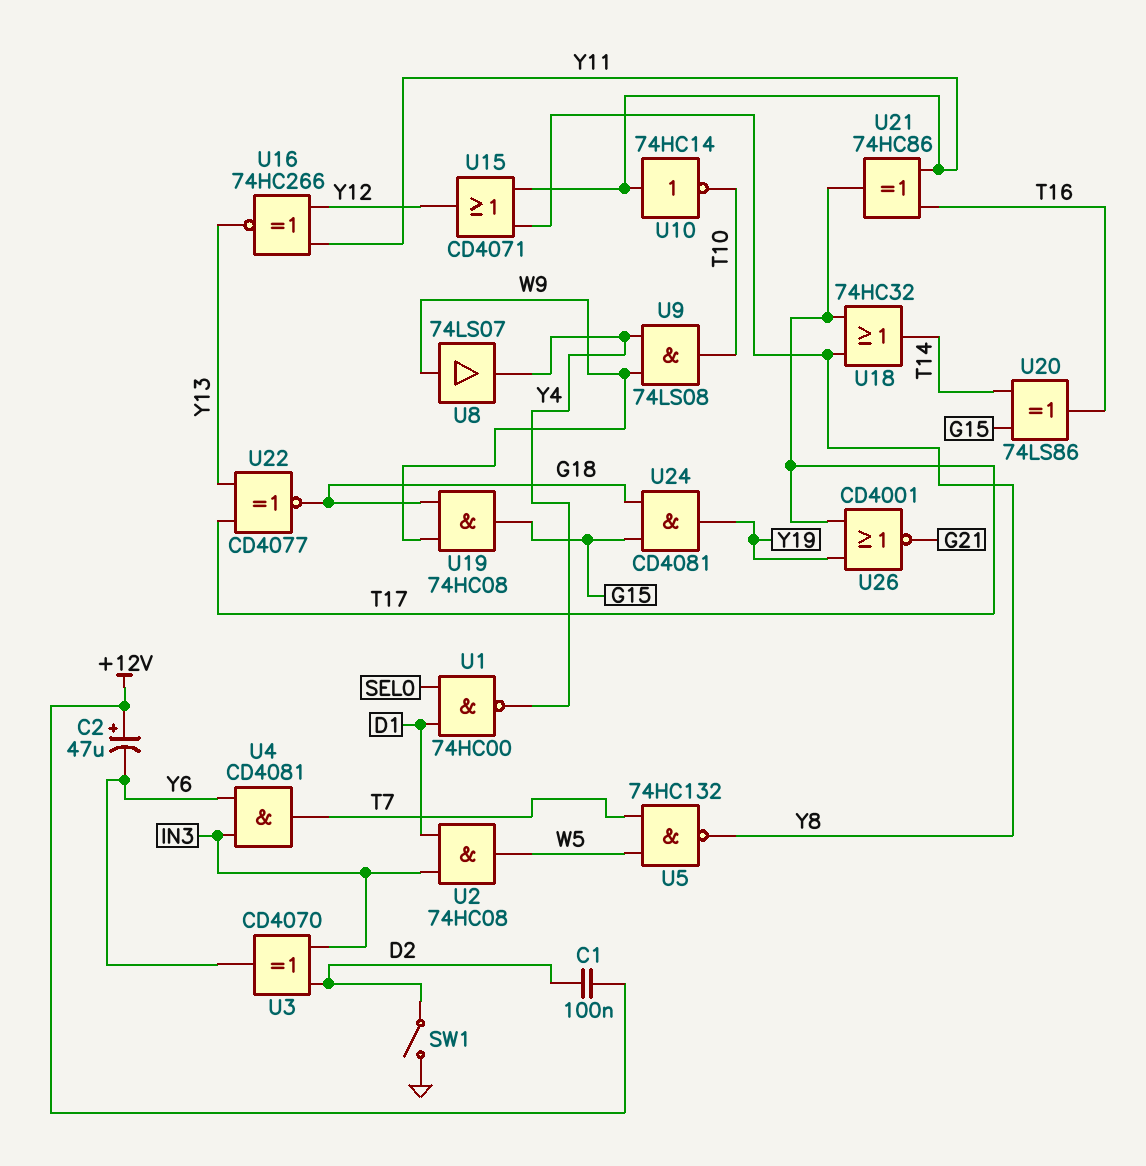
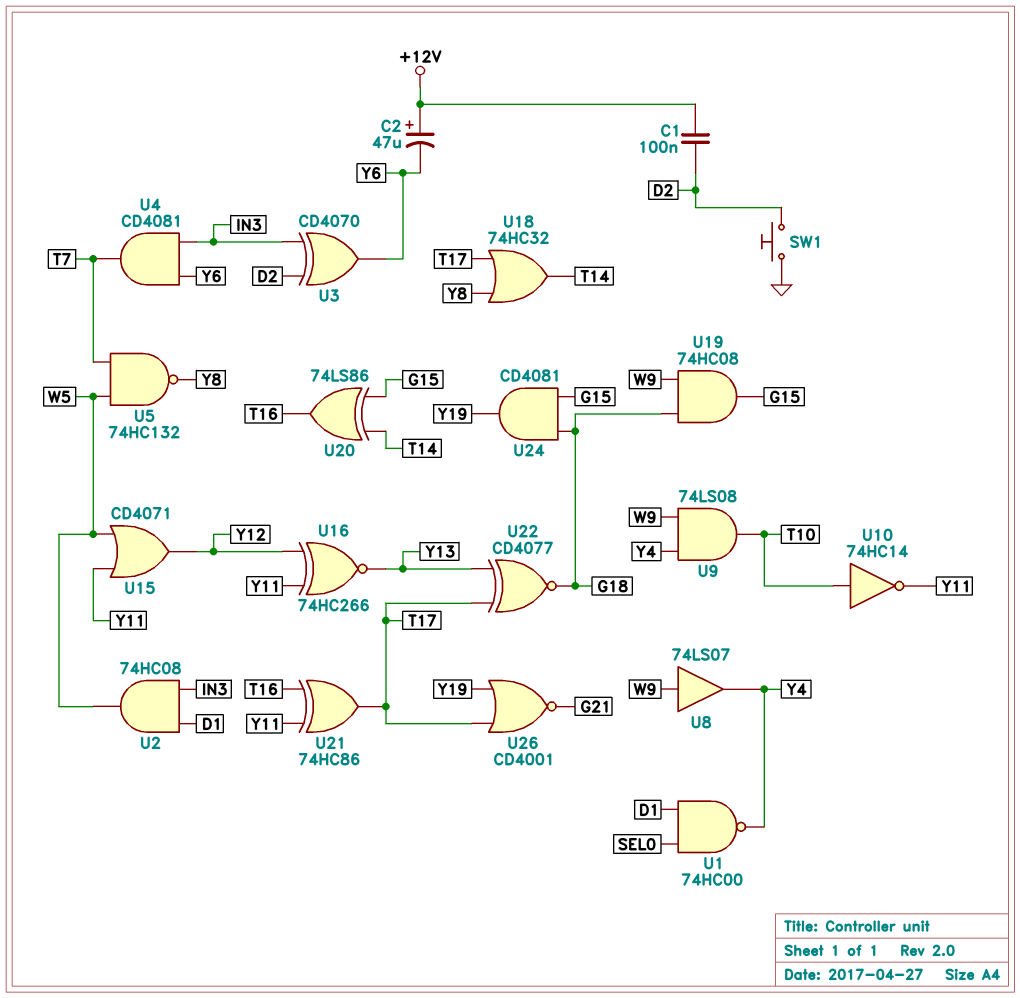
SW1: switch (D2, GND) -> button (D2, GND)
U10: NOT 74HC14 (in Y11, out T10) -> NOT 74HC14 (in T10, out Y11)
U15: OR CD4071 (in Y8, in Y11, out Y12) -> OR CD4071 (in W5, in Y11, out Y12)

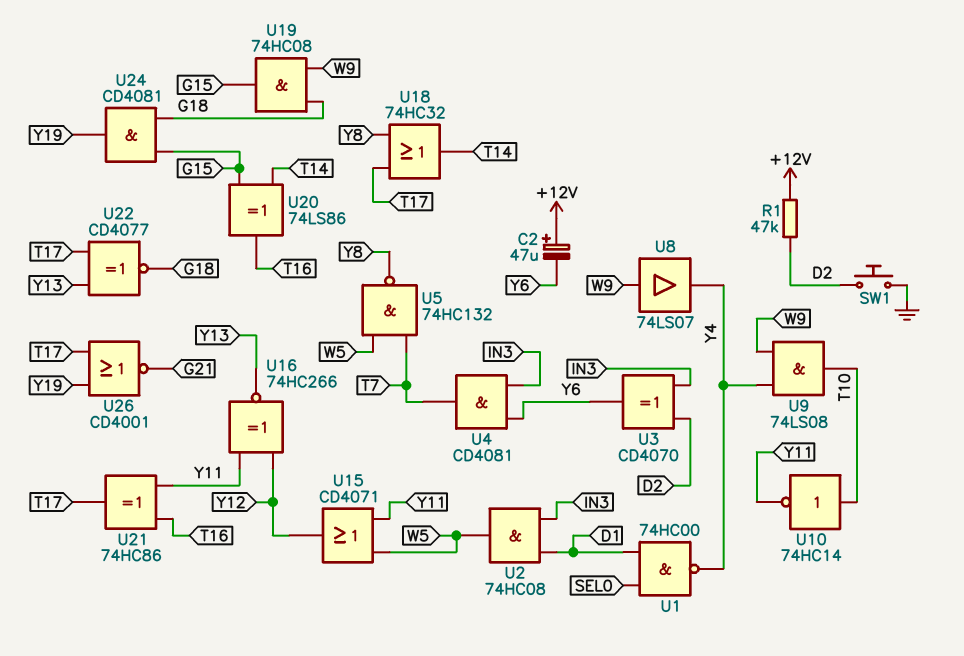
C1: 100nF (+12V, D2) -> none
R1: none -> 47k (+12V, D2)

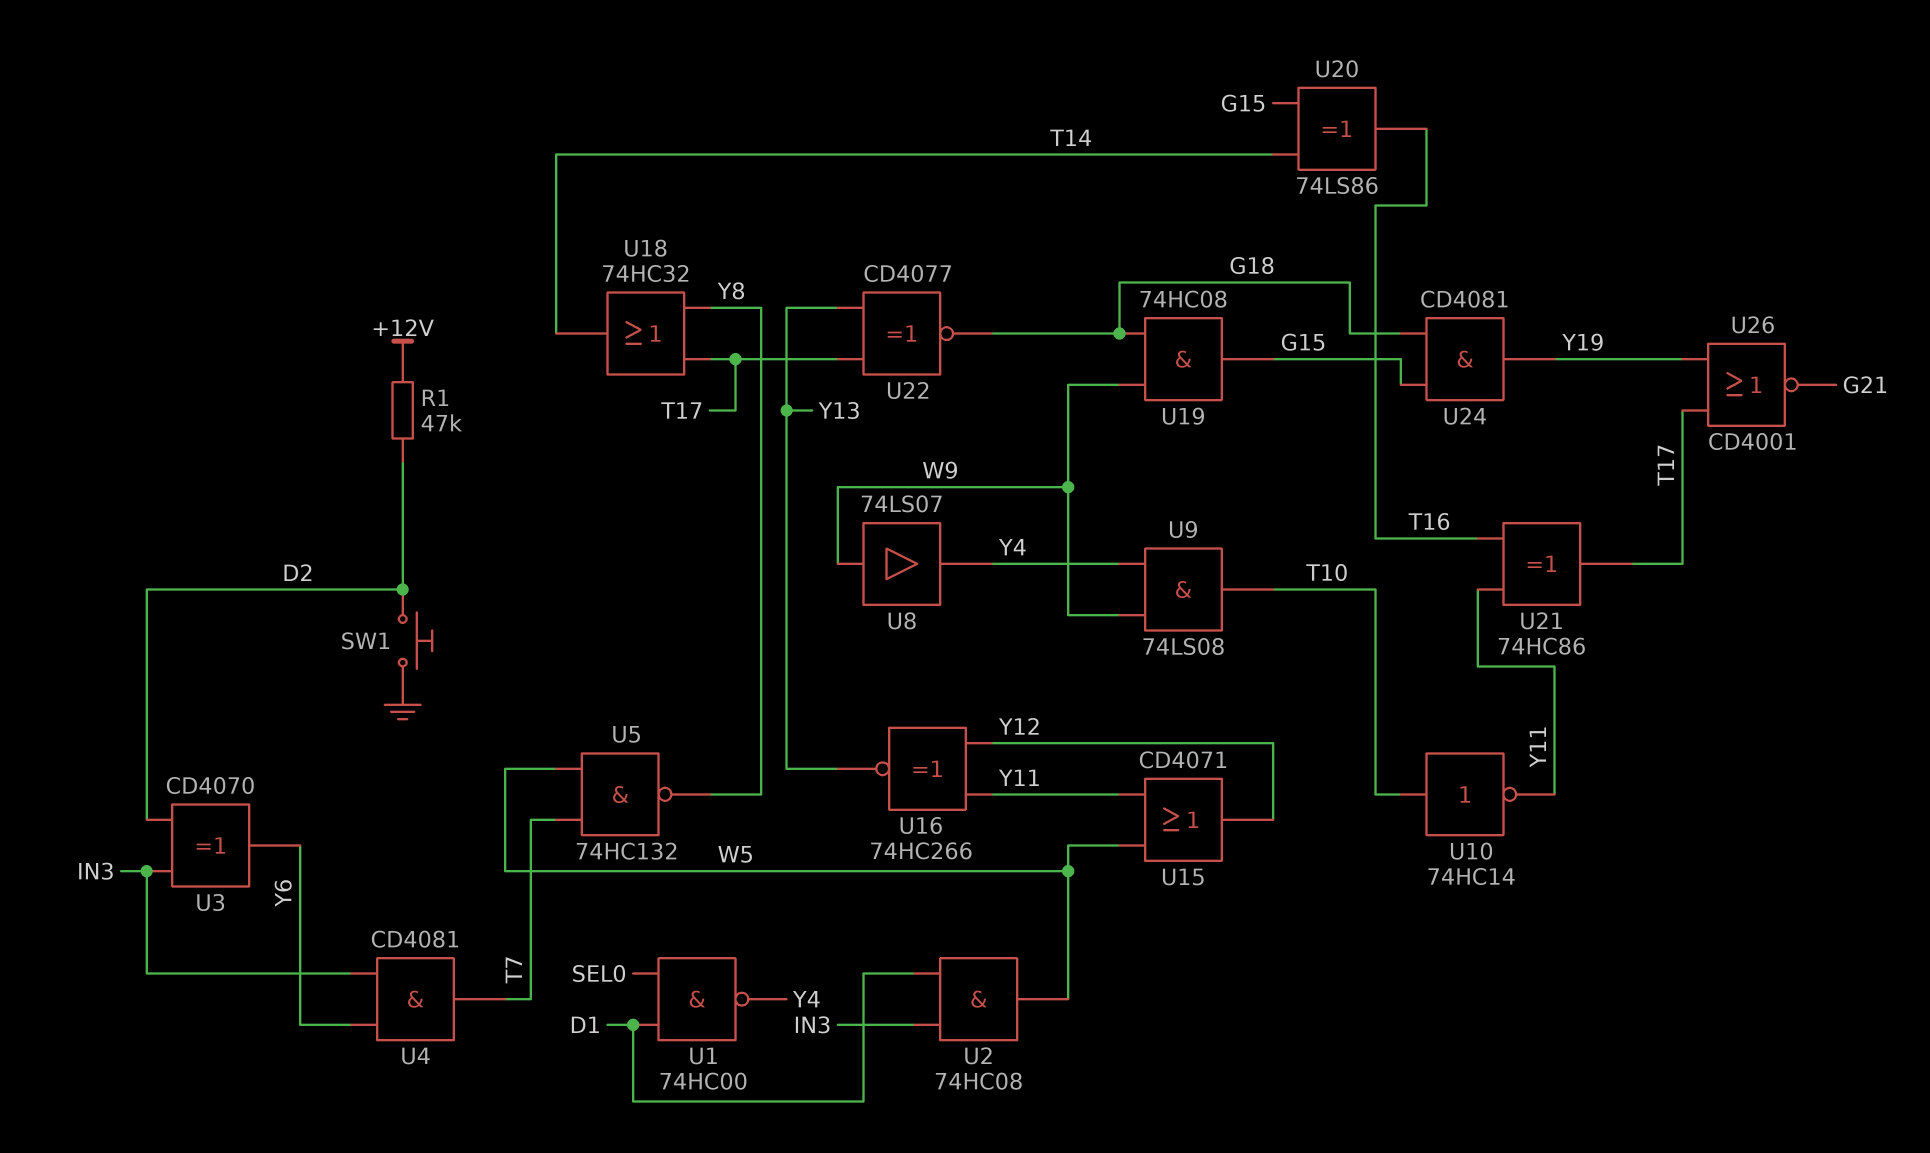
C2: 47uF (plus +12V, minus Y6) -> none

